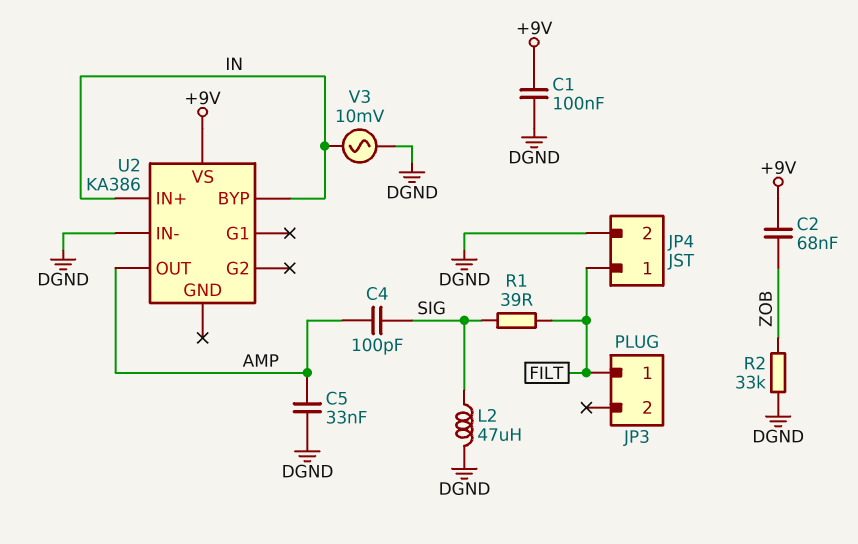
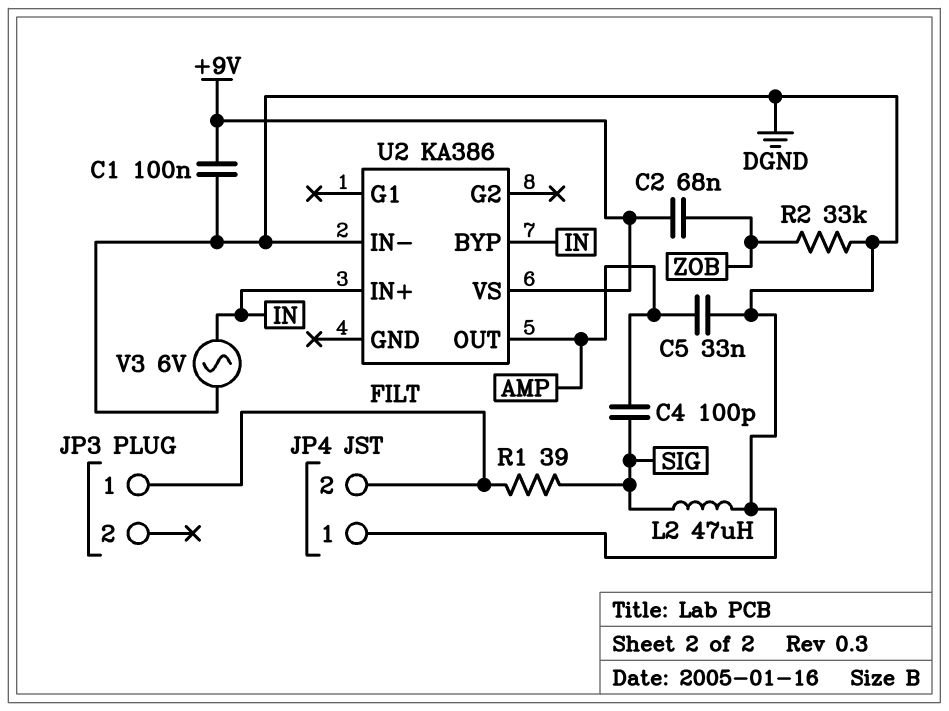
JP4 pin 1: FILT -> DGND
JP4 pin 2: DGND -> FILT
V3: AC 10mV (DGND, IN) -> AC 6V (DGND, IN)

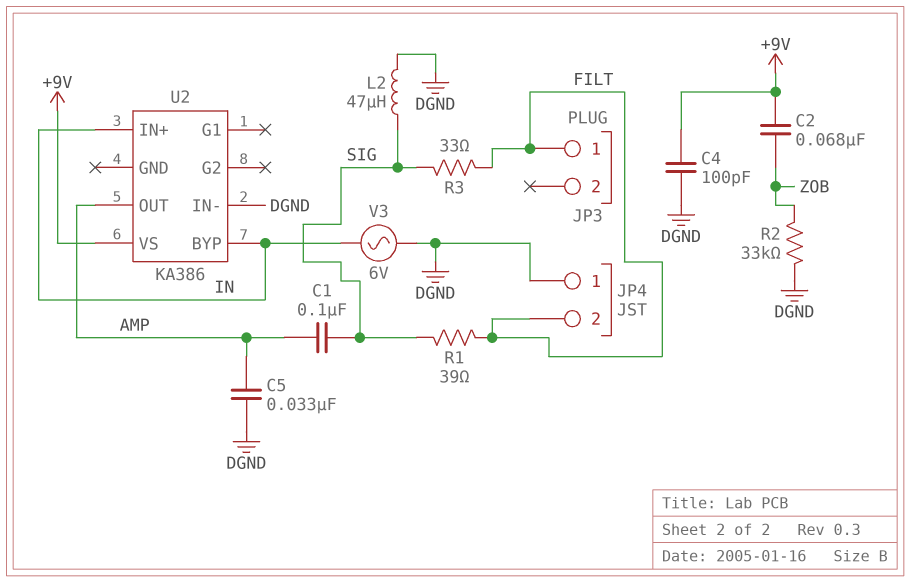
C1: 100nF (+9V, DGND) -> 100nF (AMP, SIG)
C4: 100pF (AMP, SIG) -> 100pF (+9V, DGND)
R3: none -> 33 (FILT, SIG)

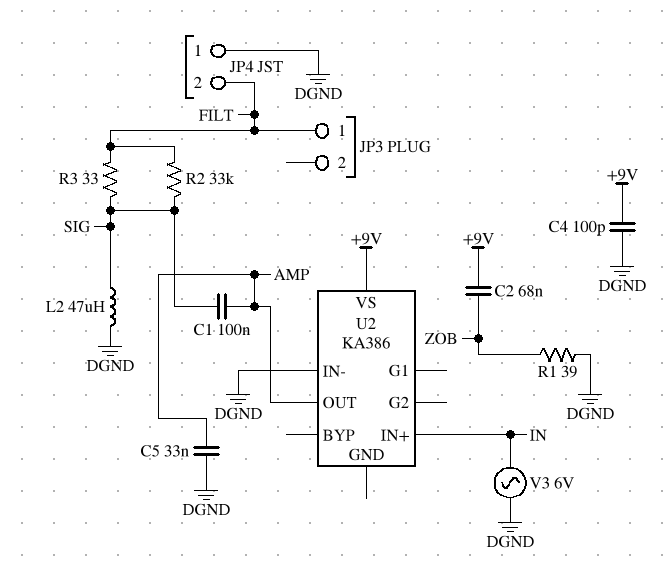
R1: 39 (FILT, SIG) -> 39 (DGND, ZOB)
R2: 33k (DGND, ZOB) -> 33k (FILT, SIG)
U2 pin BYP: IN -> none

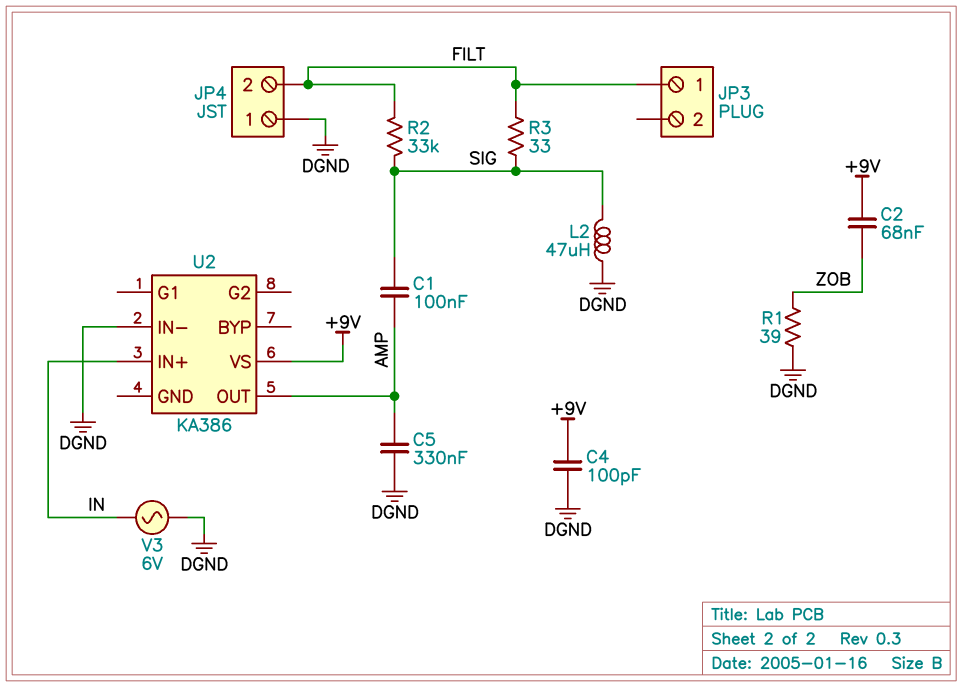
C5: 33nF (AMP, DGND) -> 330nF (AMP, DGND)

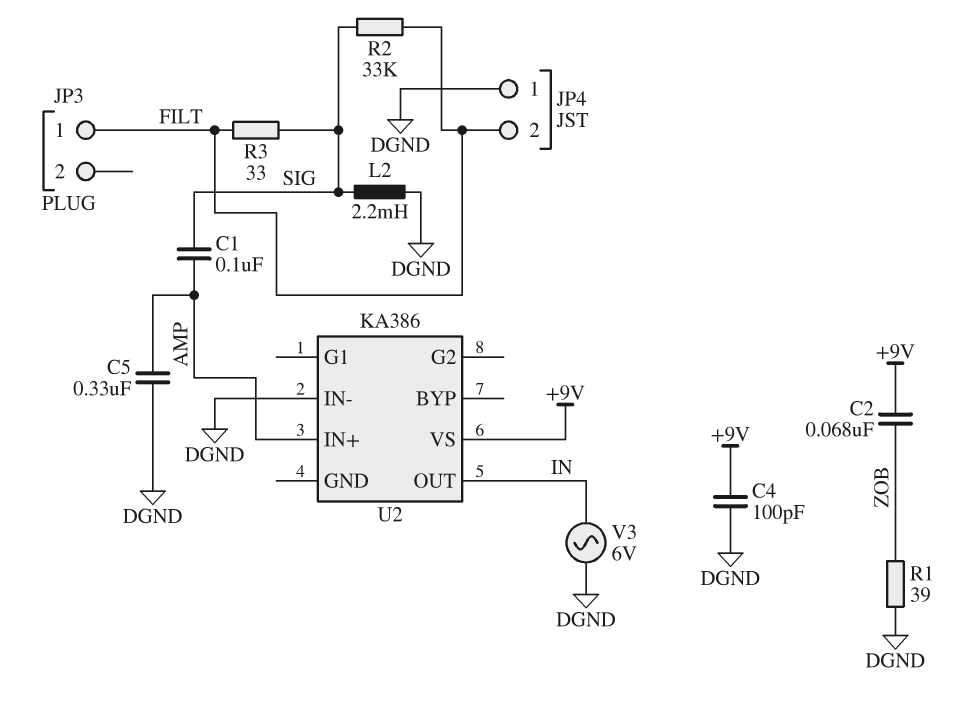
L2: 47uH (DGND, SIG) -> 2.2mH (DGND, SIG)
U2 pin IN+: IN -> AMP
U2 pin OUT: AMP -> IN

